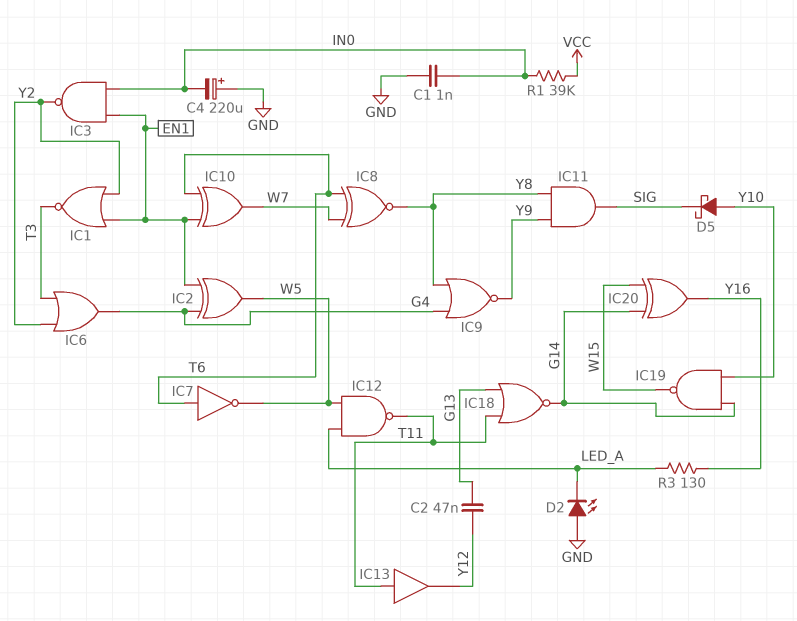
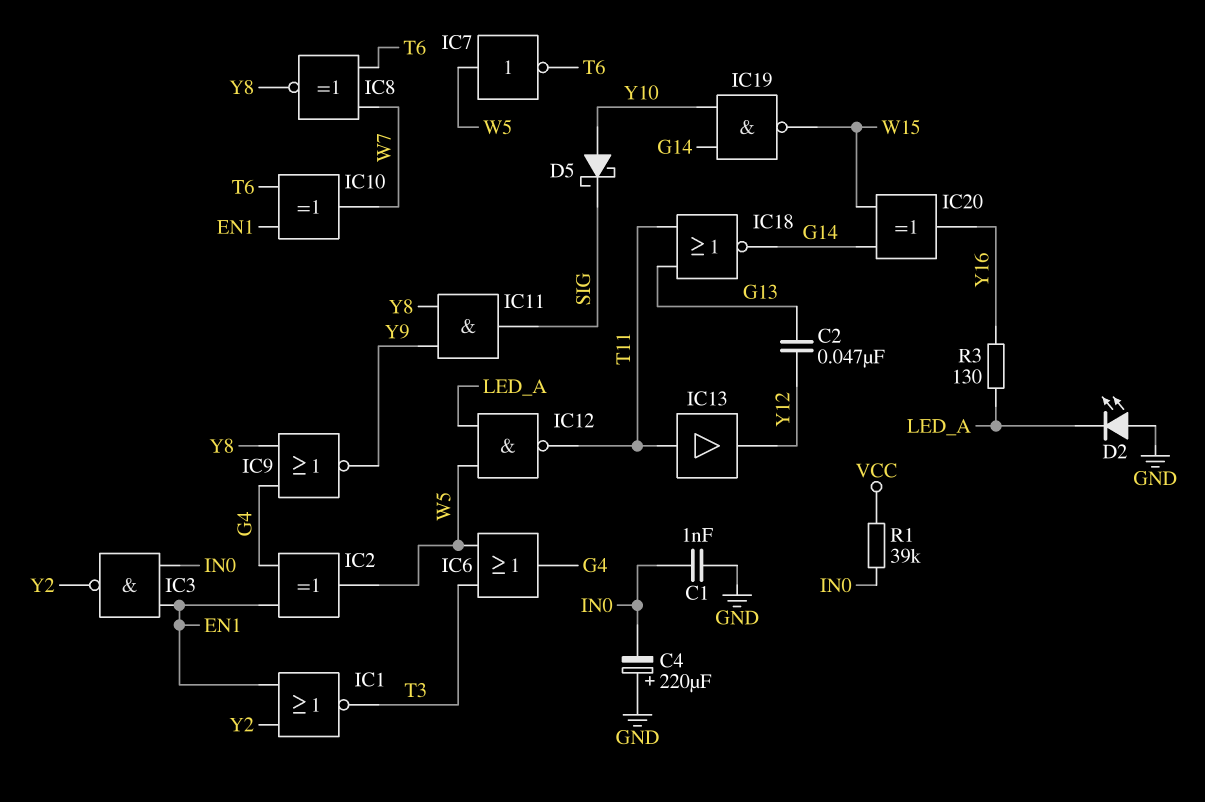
IC6: OR (in T3, in Y2, out G4) -> OR (in T3, in W5, out G4)
IC7: NOT (in T6, out W5) -> NOT (in W5, out T6)

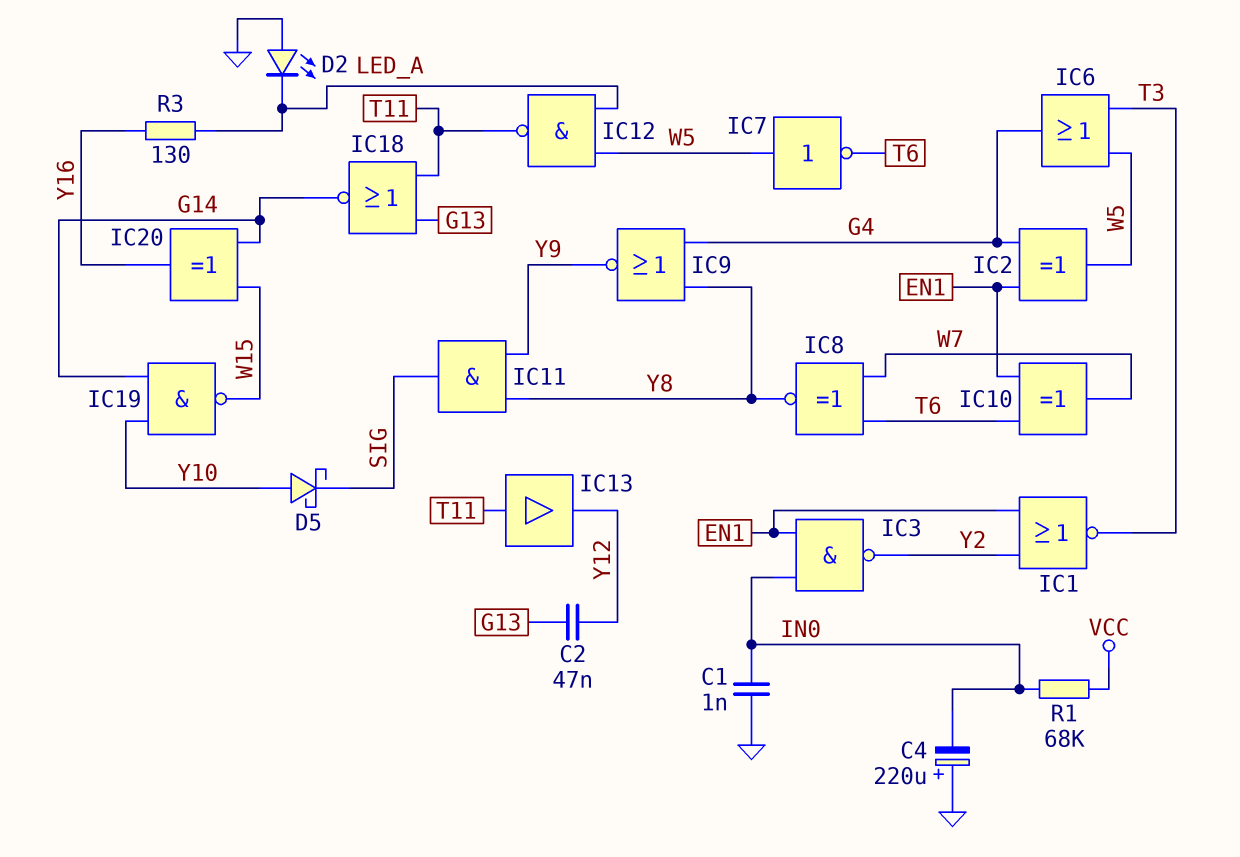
R1: 39k (IN0, VCC) -> 68k (IN0, VCC)

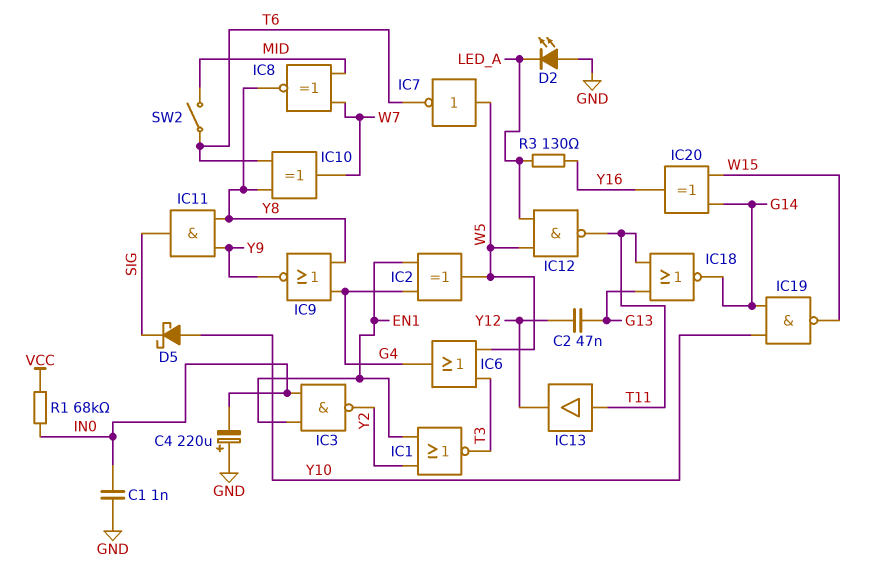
IC8: XNOR (in T6, in W7, out Y8) -> XNOR (in MID, in W7, out Y8)
IC10: XOR (in EN1, in T6, out W7) -> XOR (in T6, in Y8, out W7)
SW2: none -> switch (MID, T6)

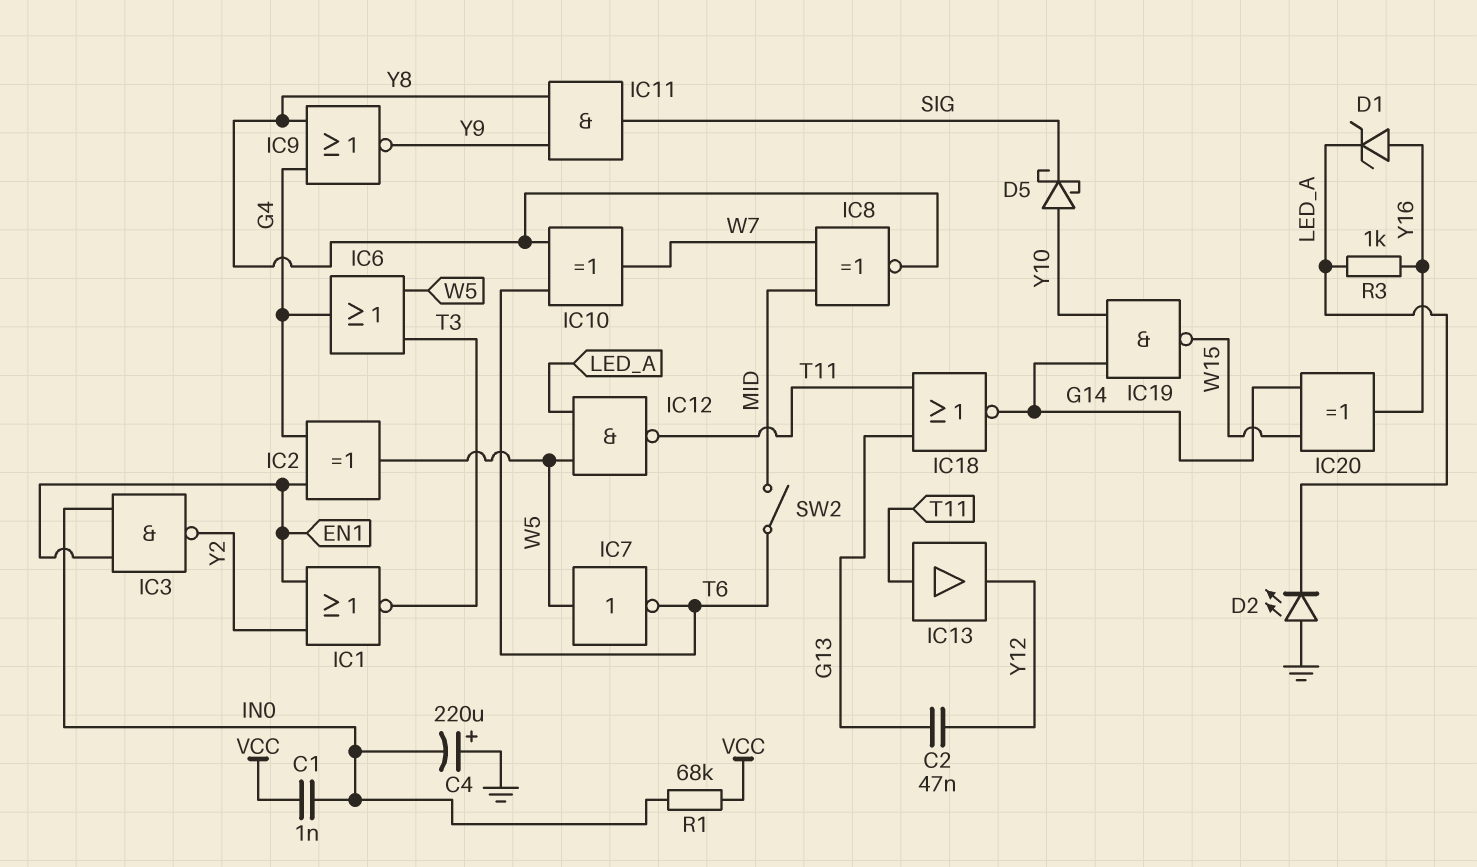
C1: 1nF (GND, IN0) -> 1nF (IN0, VCC)
D1: none -> zener (A Y16, K LED_A)
R3: 130 (LED_A, Y16) -> 1k (LED_A, Y16)

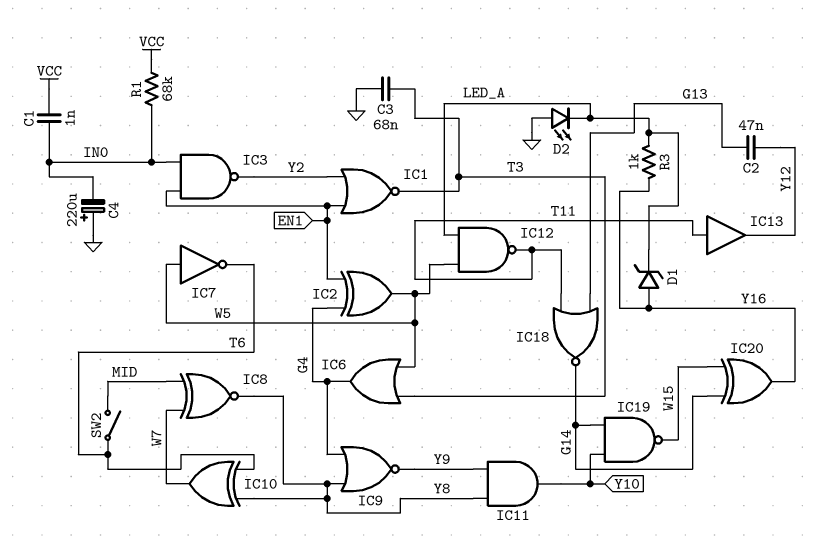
C3: none -> 68nF (GND, T3)
D5: schottky (A Y10, K SIG) -> none
IC11: AND (in Y8, in Y9, out SIG) -> AND (in Y8, in Y9, out Y10)

